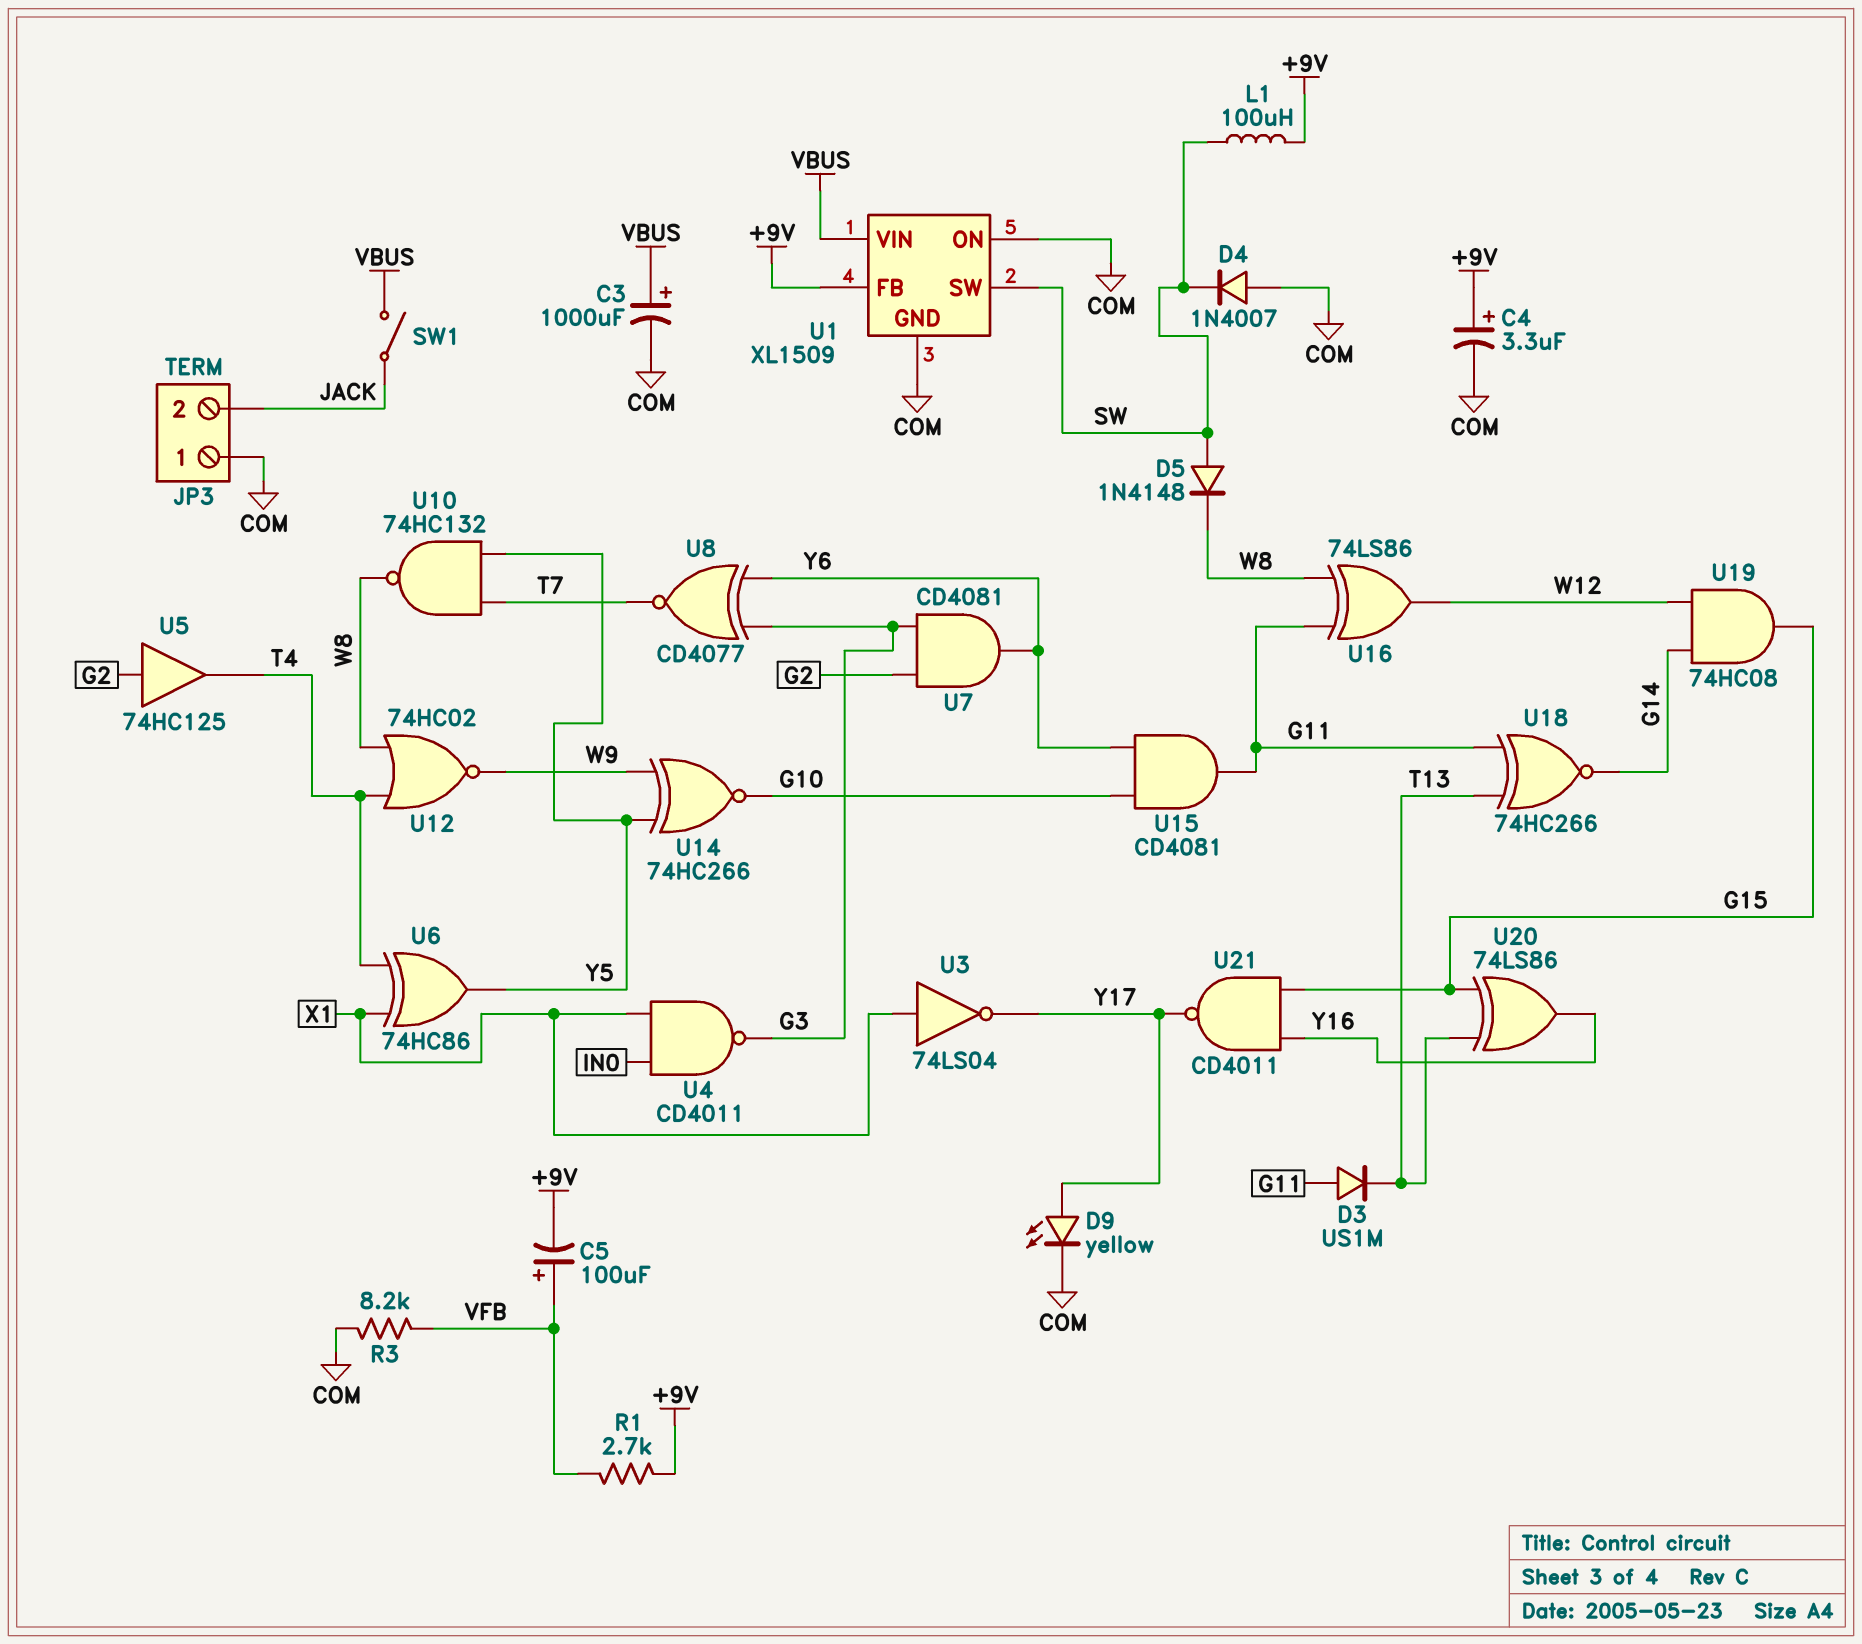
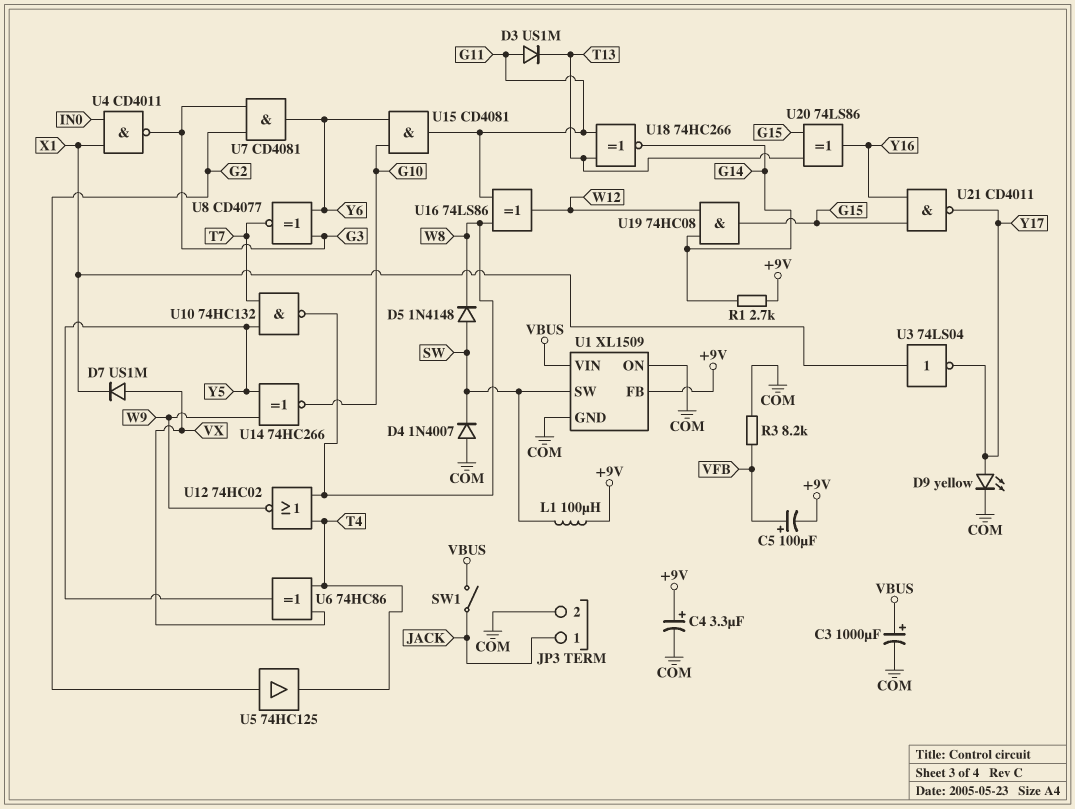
D7: none -> diode US1M (A VX, K X1)
JP3 pin 1: COM -> JACK
JP3 pin 2: JACK -> COM
R1: 2.7k (+9V, VFB) -> 2.7k (+9V, G14)
U6: XOR 74HC86 (in T4, in X1, out Y5) -> XOR 74HC86 (in T4, in VX, out Y5)

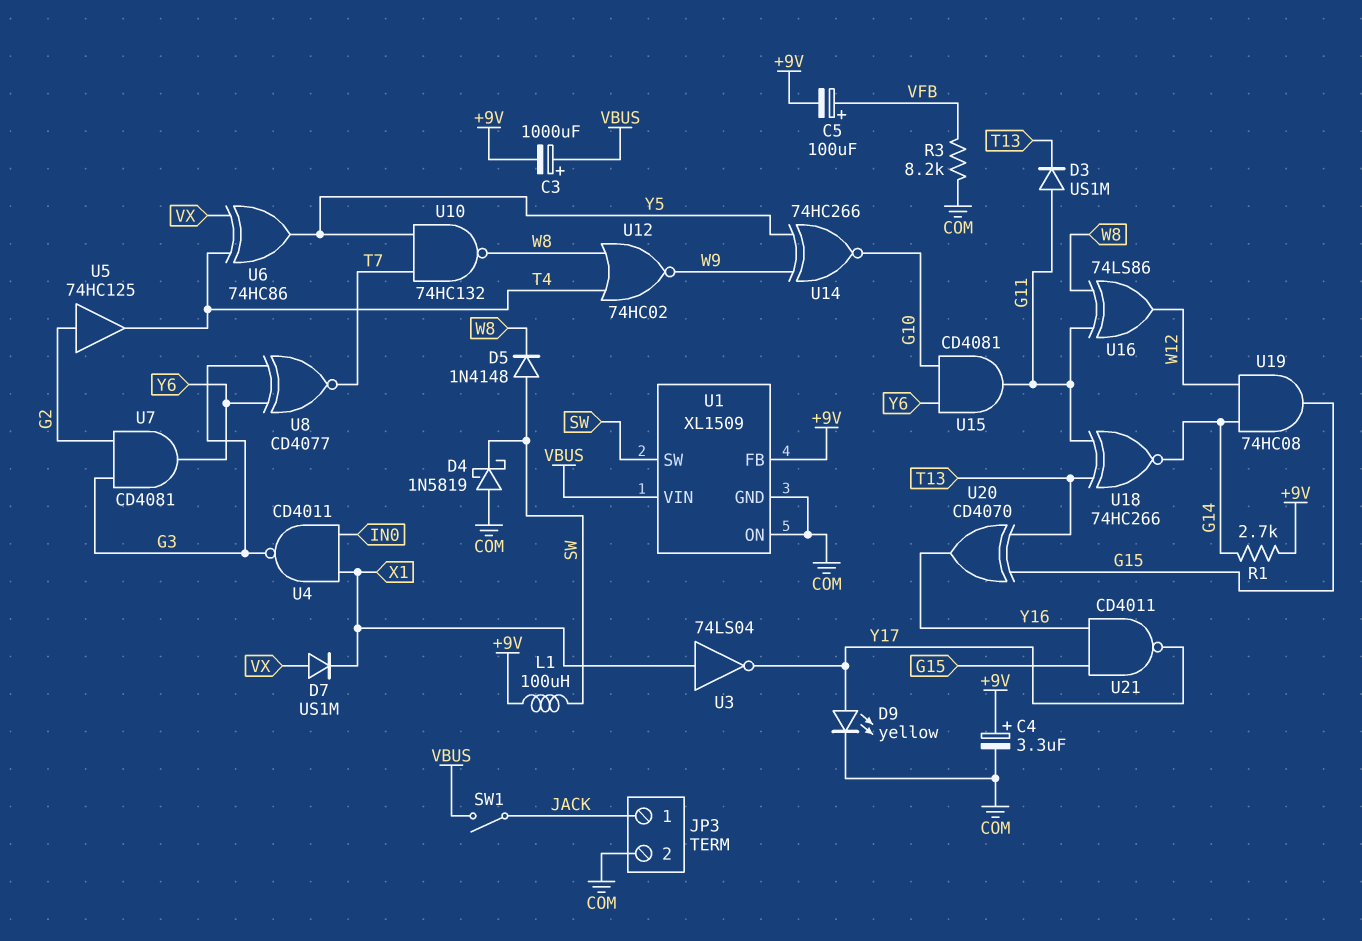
C3: 1000uF (plus VBUS, minus COM) -> 1000uF (plus VBUS, minus +9V)
D4: diode 1N4007 (A COM, K SW) -> schottky 1N5819 (A COM, K SW)
U20: XOR 74LS86 (in G15, in T13, out Y16) -> XOR CD4070 (in G15, in T13, out Y16)

